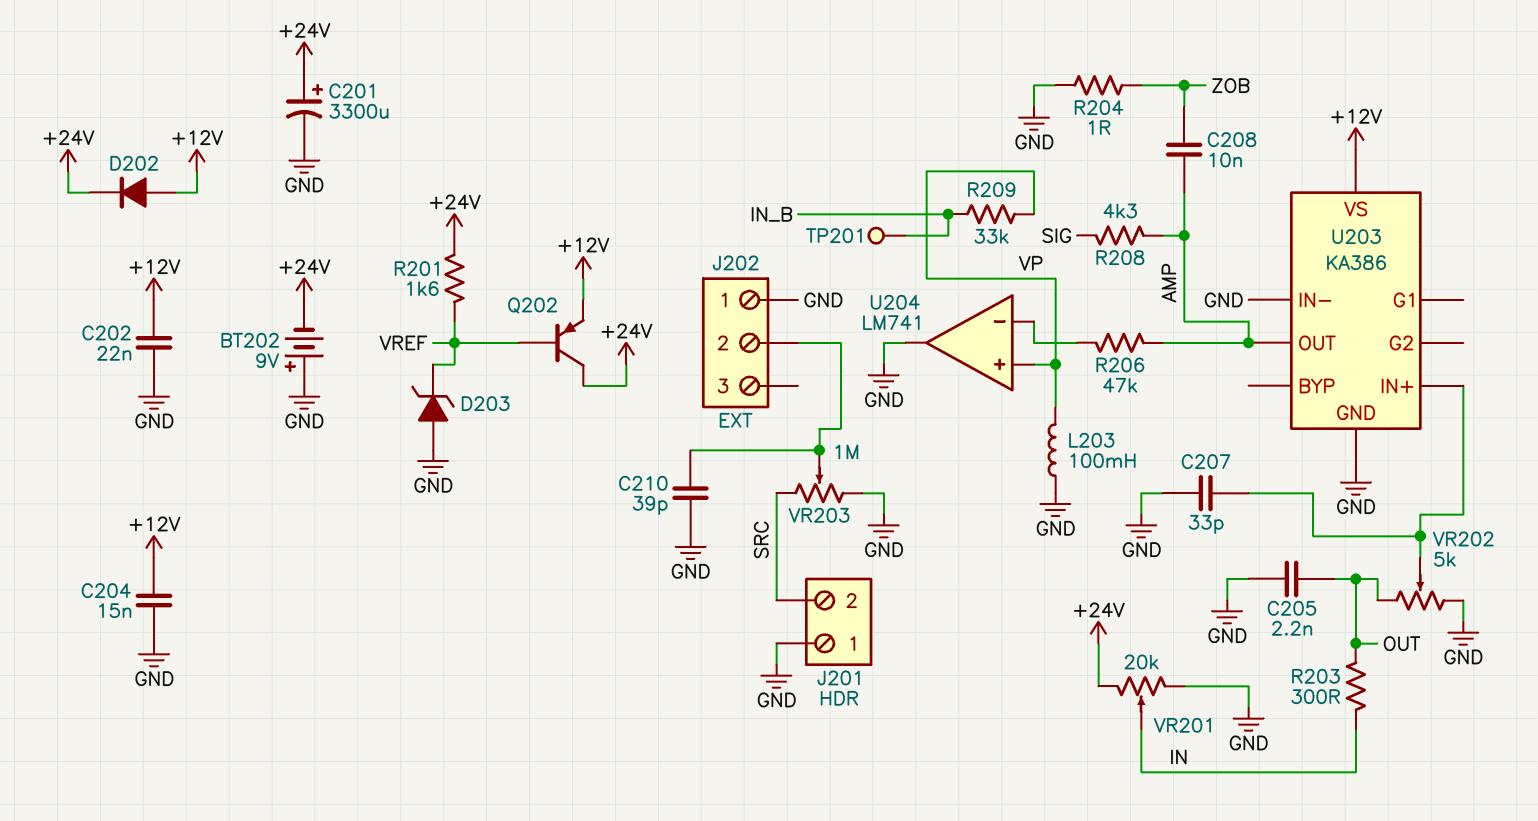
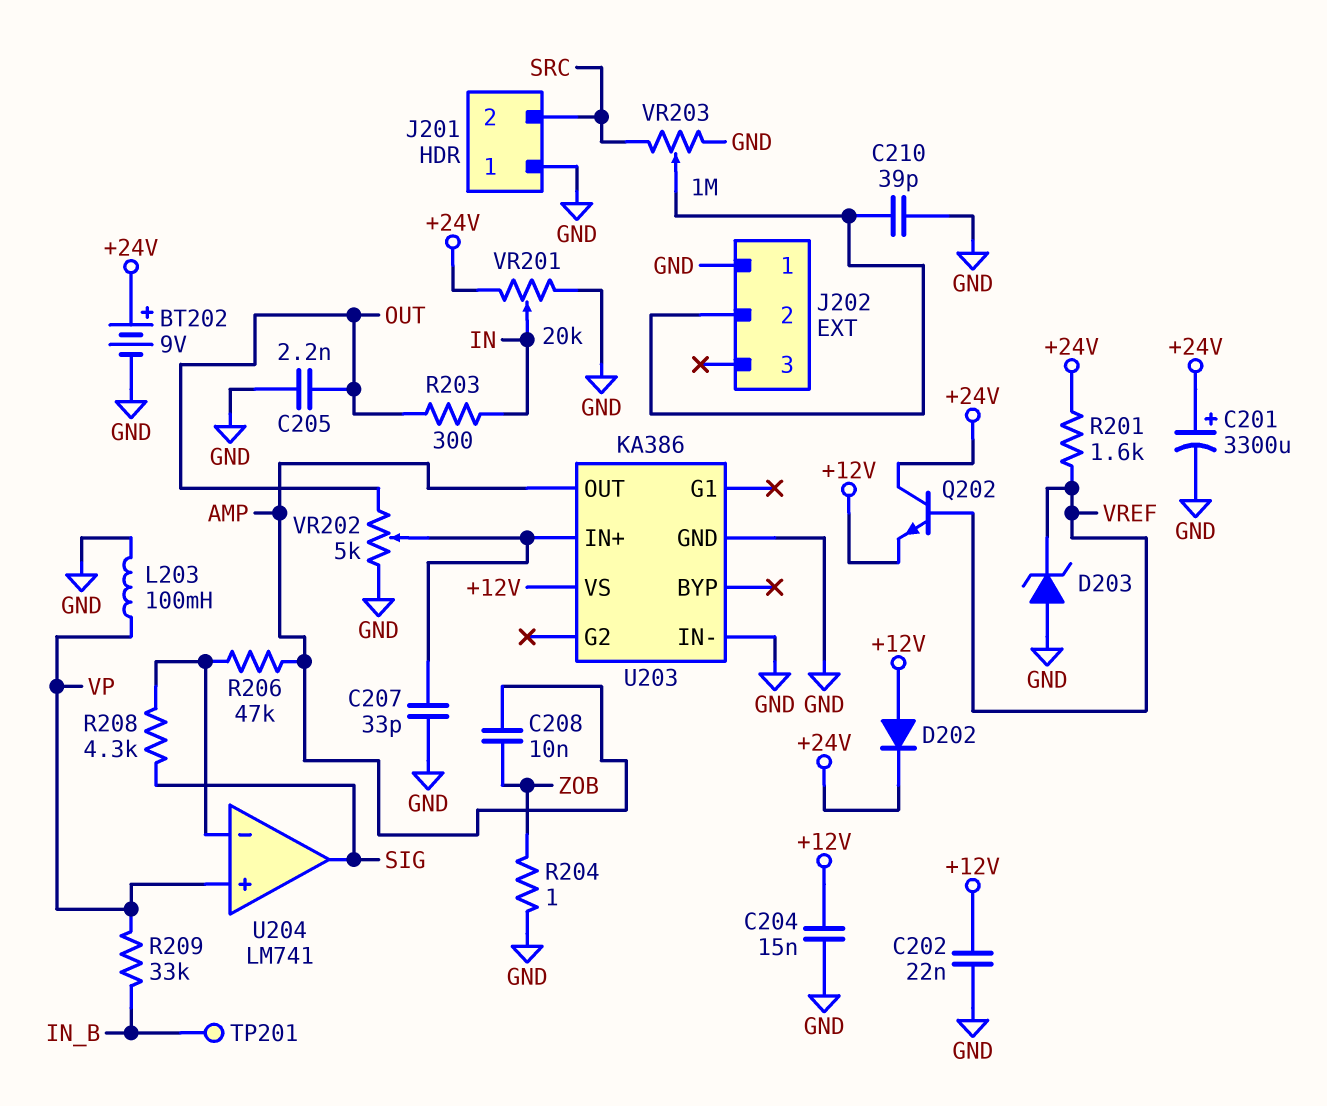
BT202: 9V (plus GND, minus +24V) -> 9V (plus +24V, minus GND)
Q202: PNP (B VREF, C +24V, E +12V) -> NPN (B VREF, C +24V, E +12V)
R208: 4.3k (AMP, SIG) -> 4.3k (SIG, U204/in-)
U204 pin out: GND -> SIG

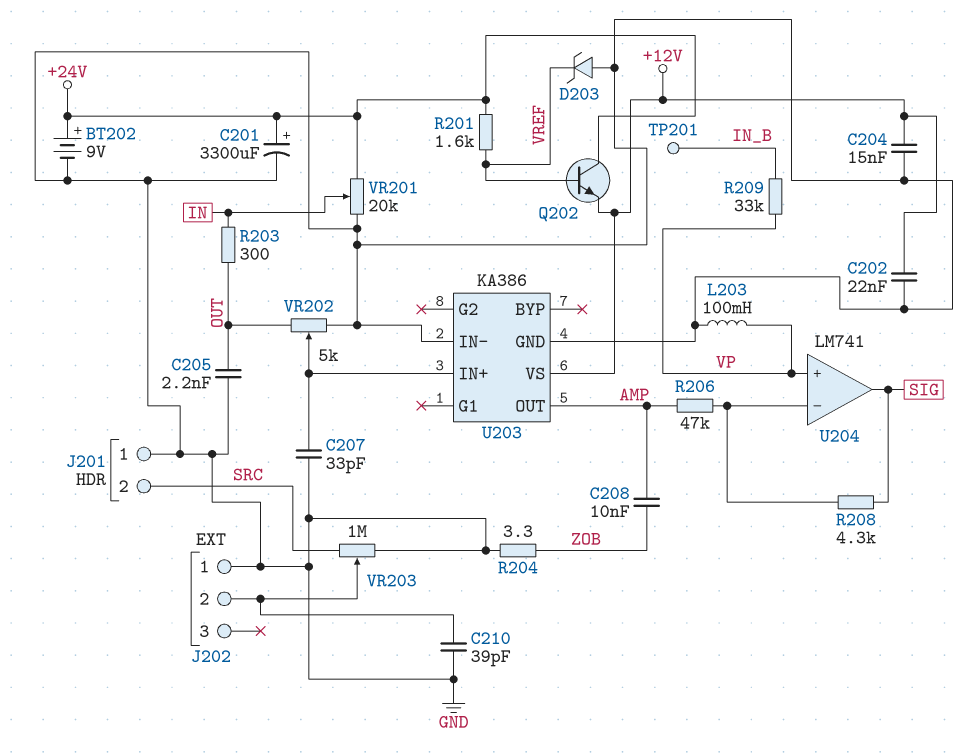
D202: diode (A +12V, K +24V) -> none
R204: 1 (GND, ZOB) -> 3.3 (GND, ZOB)

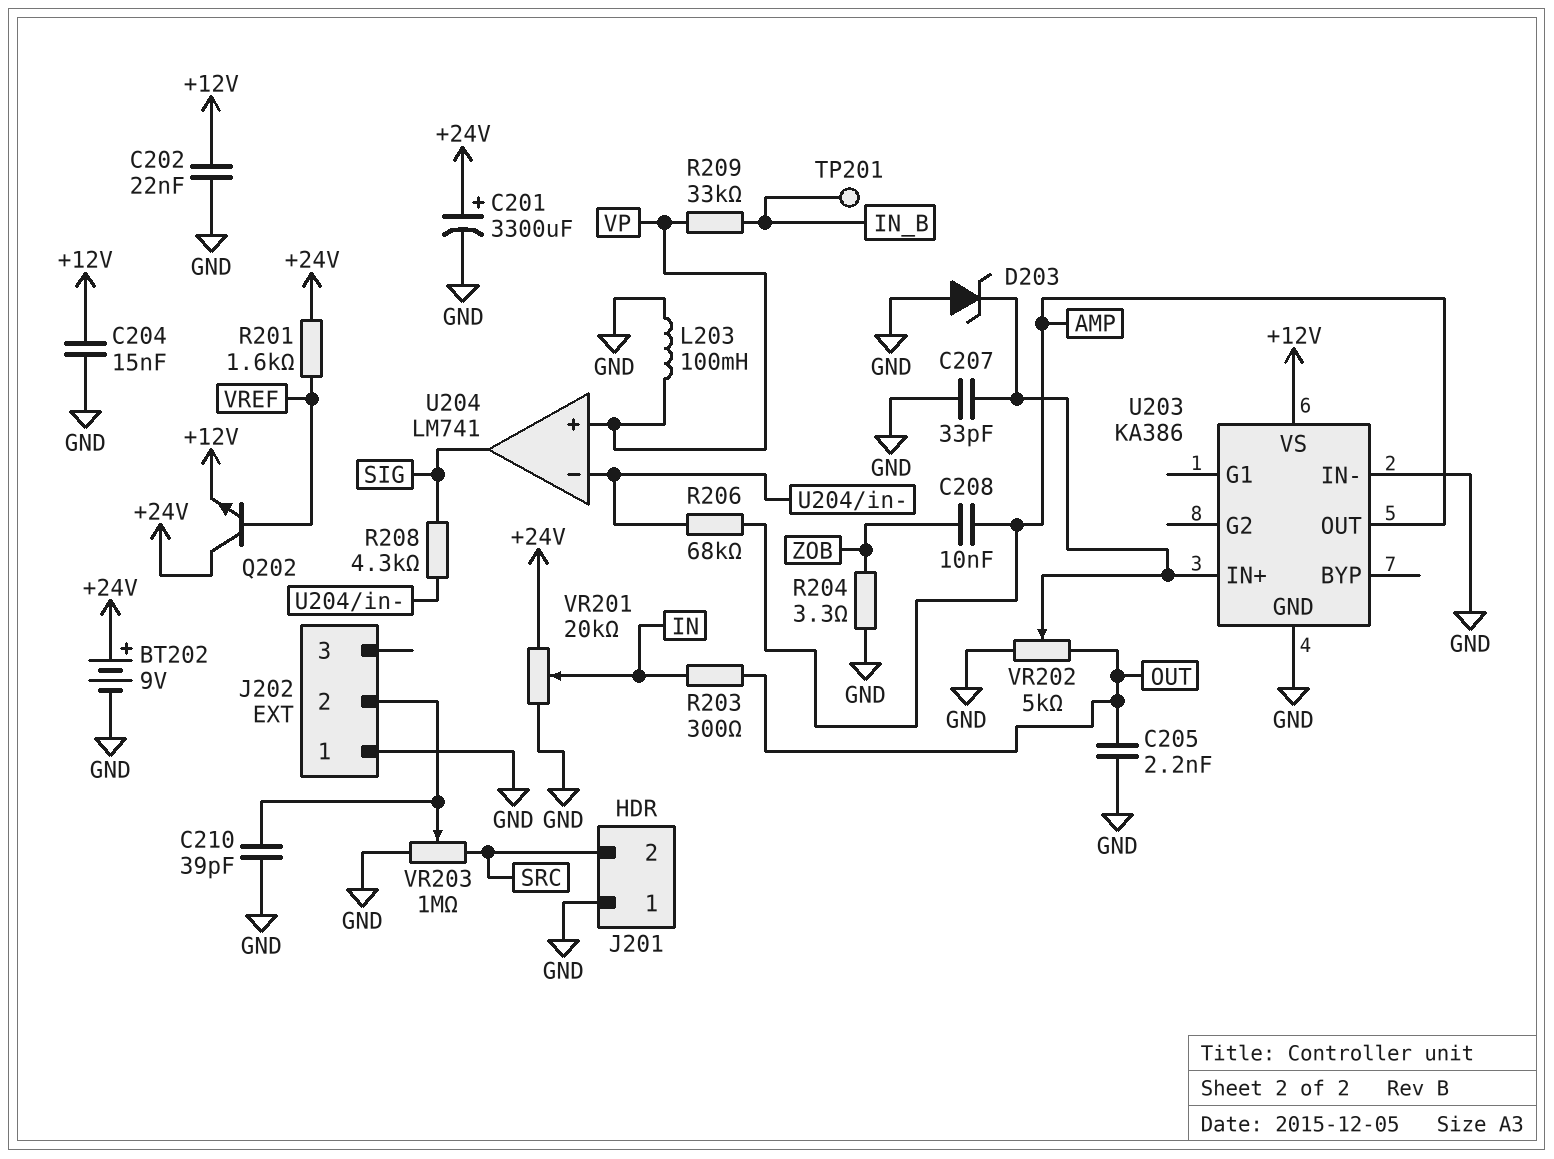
D203: zener (A GND, K VREF) -> zener (A GND, K U203/IN+)
R206: 47k (AMP, U204/in-) -> 68k (AMP, U204/in-)

